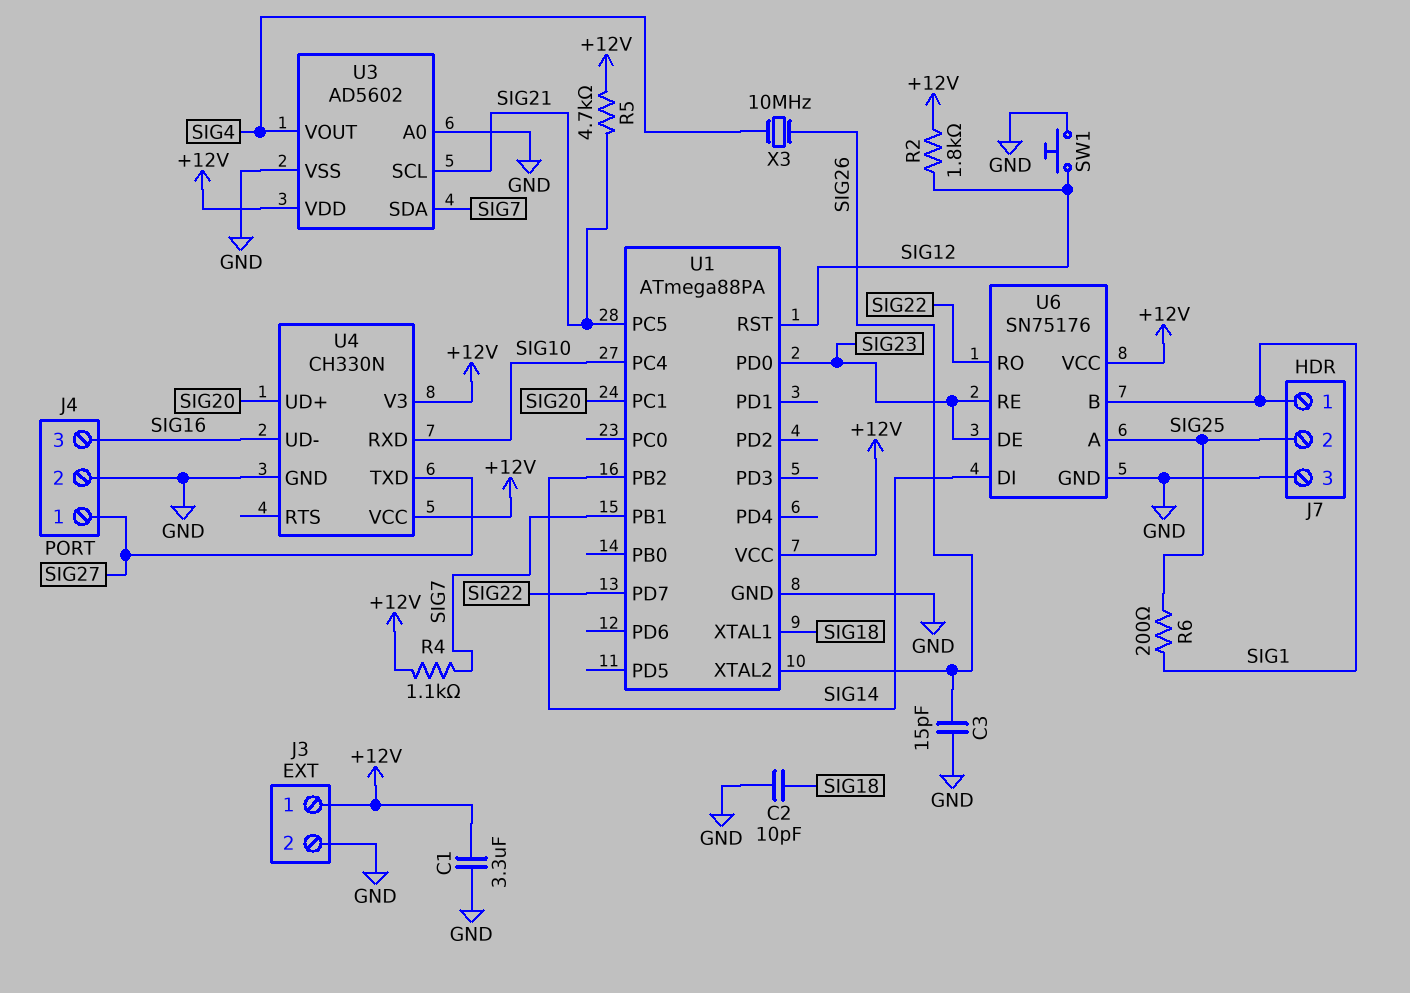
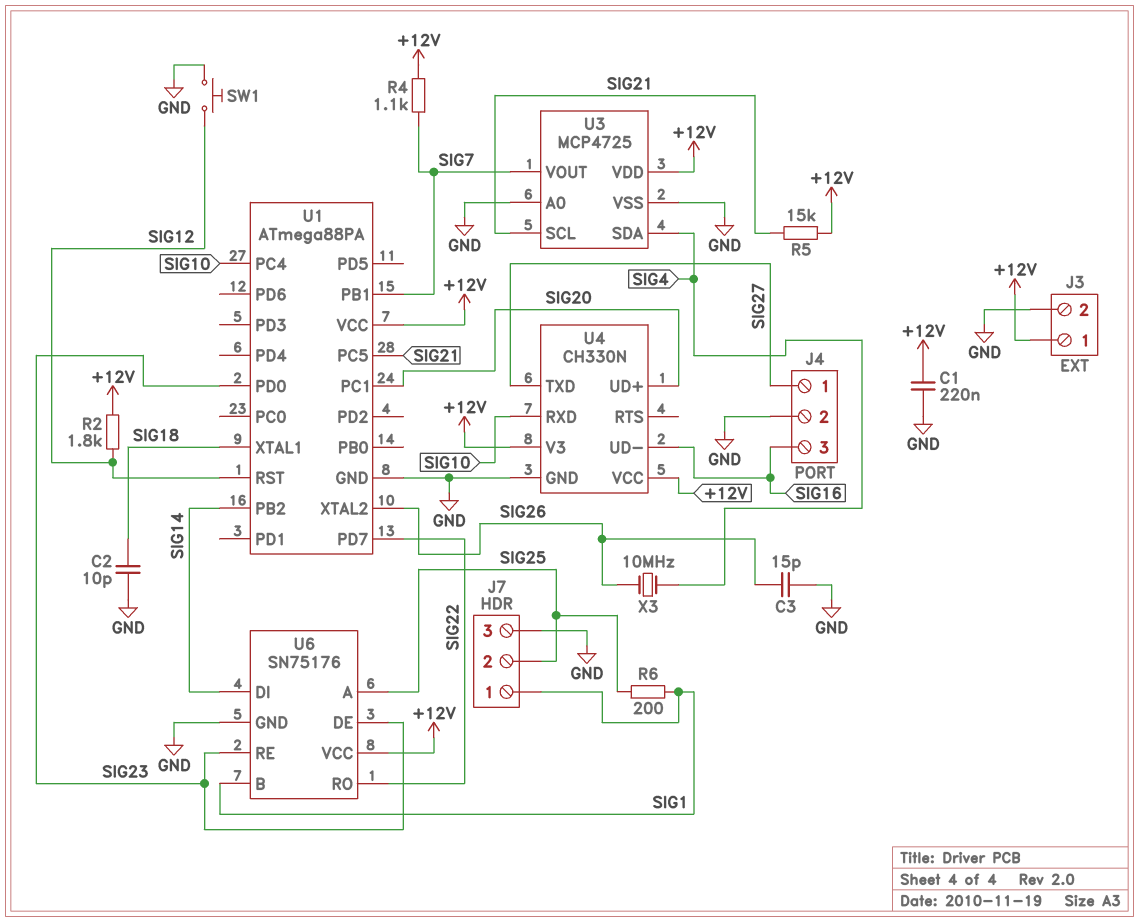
C1: 3.3uF (+12V, GND) -> 220nF (+12V, GND)
R5: 4.7k (+12V, SIG21) -> 15k (+12V, SIG21)
U3: AD5602 -> MCP4725
U3 pin SDA: SIG7 -> SIG4
U3 pin VOUT: SIG4 -> SIG7

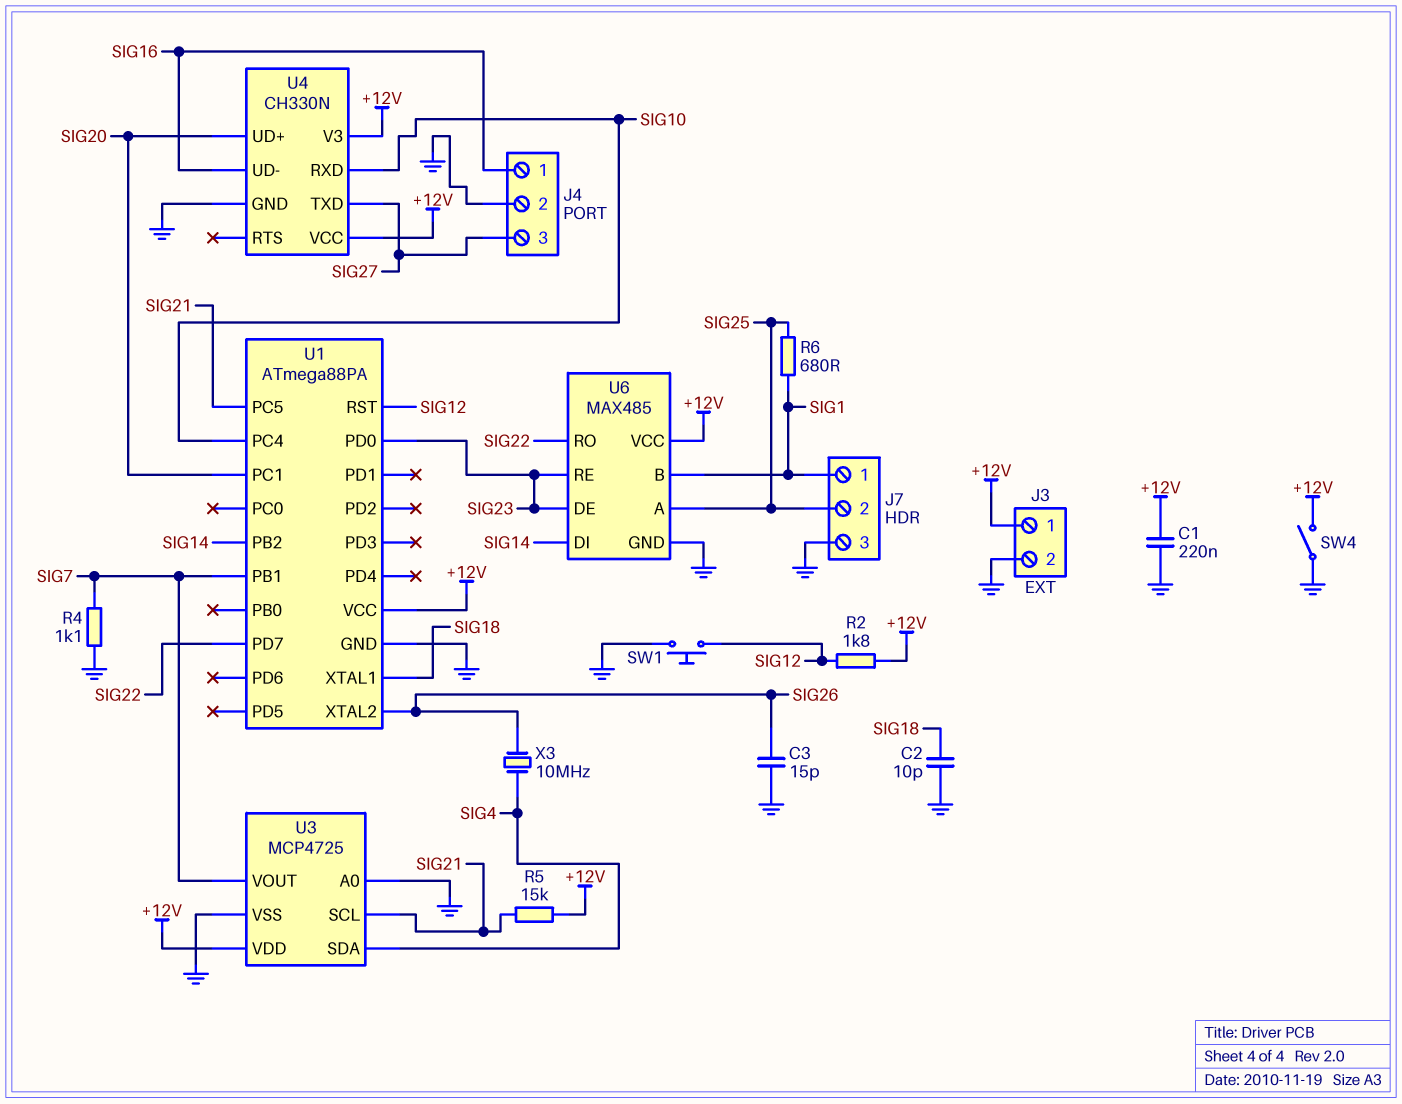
J4 pin 1: SIG27 -> SIG16
J4 pin 3: SIG16 -> SIG27
R4: 1.1k (+12V, SIG7) -> 1.1k (GND, SIG7)
R6: 200 (SIG1, SIG25) -> 680 (SIG1, SIG25)
SW4: none -> switch (+12V, GND)
U6: SN75176 -> MAX485

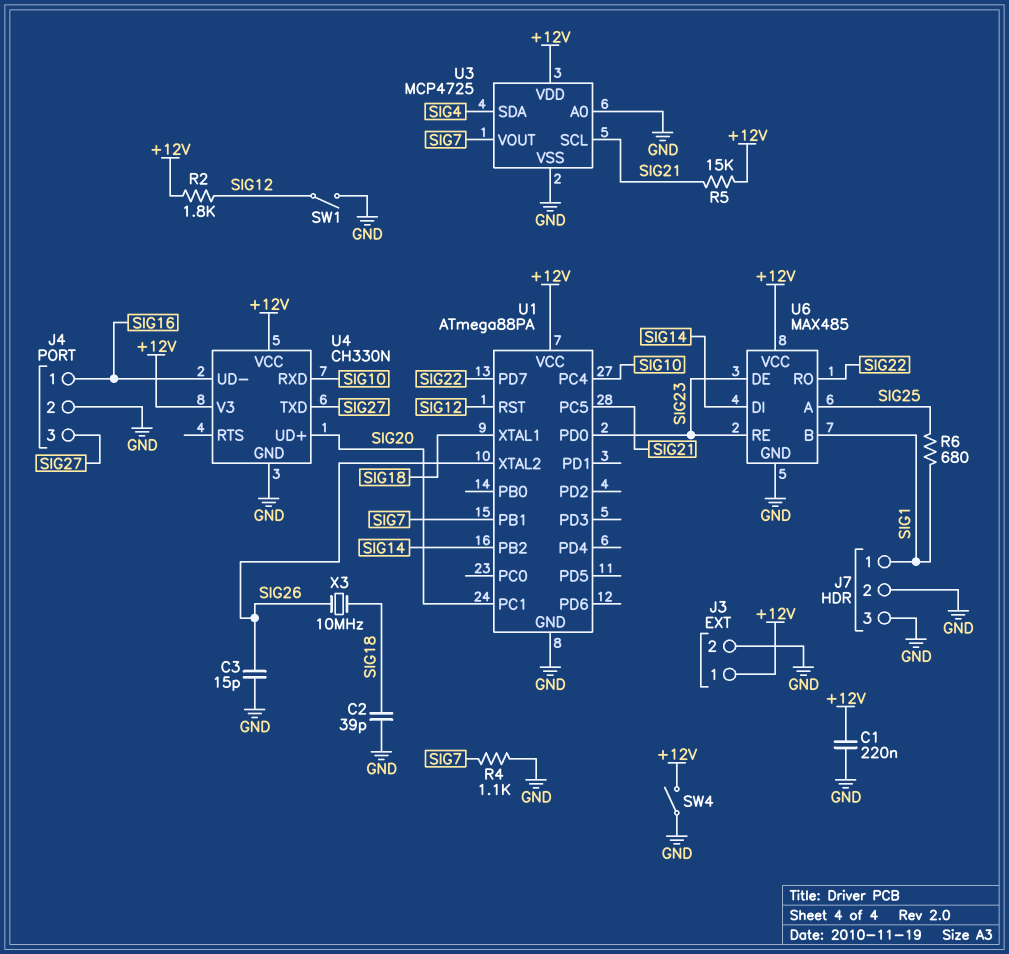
C2: 10pF (GND, SIG18) -> 39pF (GND, SIG18)
J7 pin 2: SIG25 -> GND
SW1: button (GND, SIG12) -> switch (GND, SIG12)
X3: 10MHz (SIG4, SIG26) -> 10MHz (SIG18, SIG26)

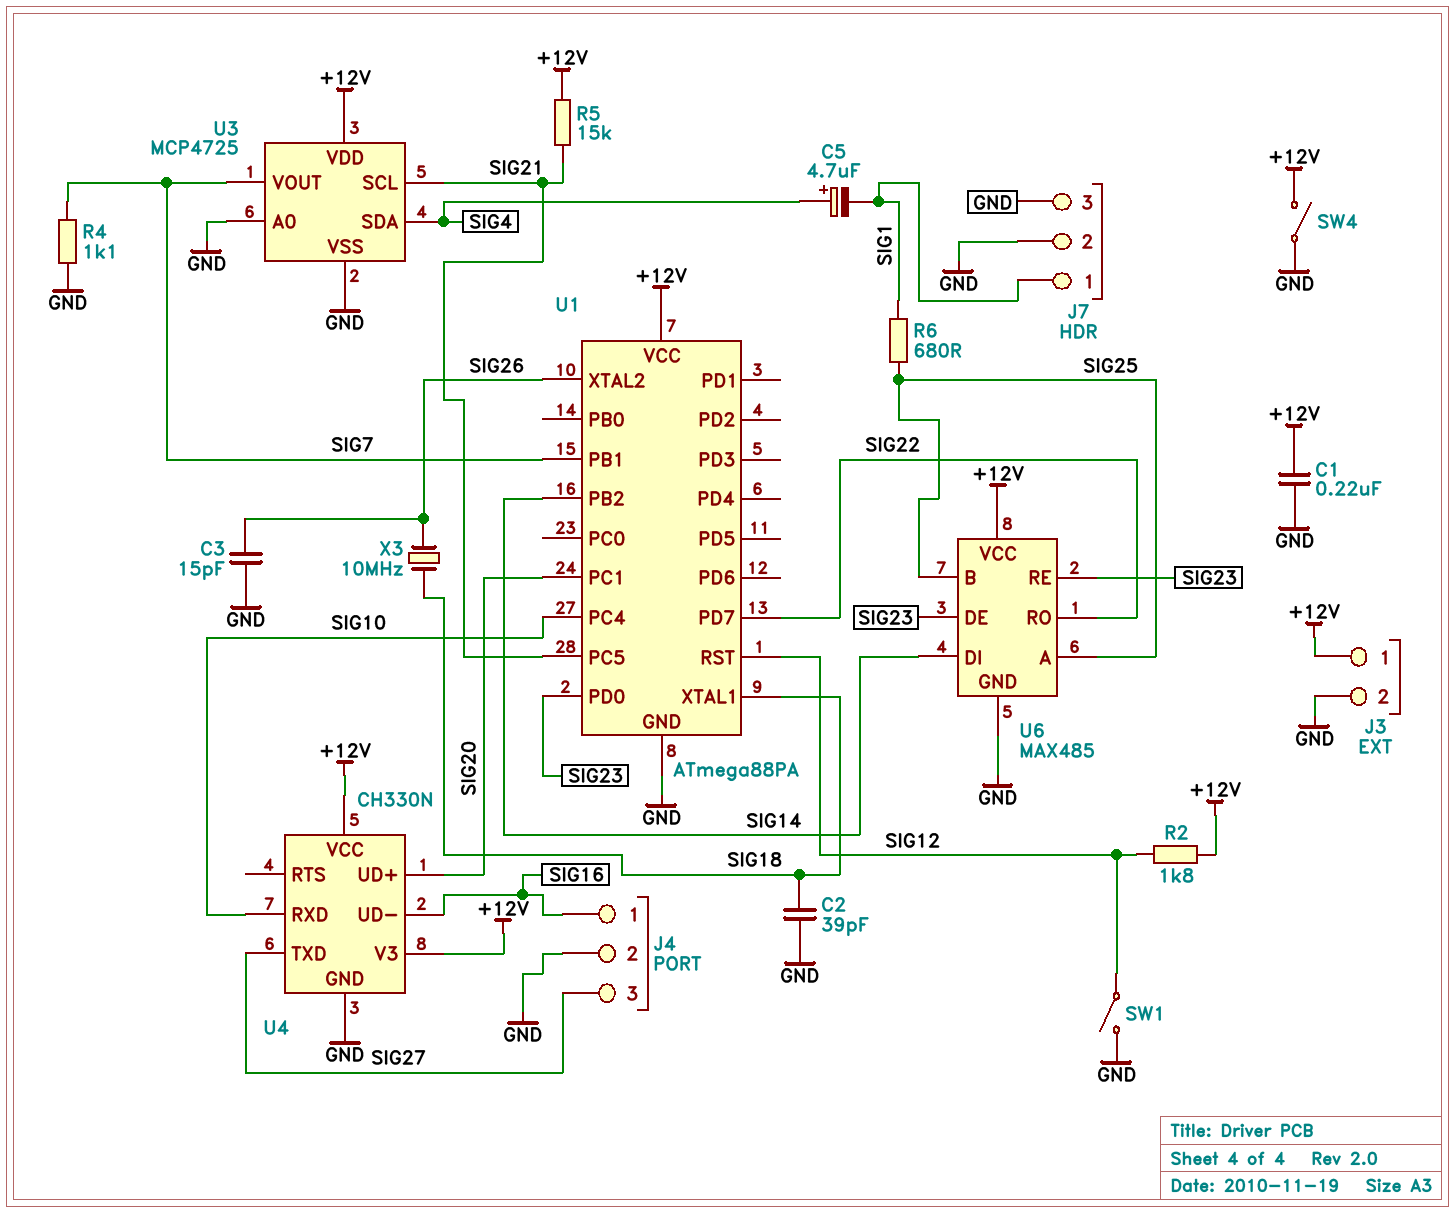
C5: none -> 4.7uF (plus SIG4, minus SIG1)
U6 pin B: SIG1 -> SIG25

